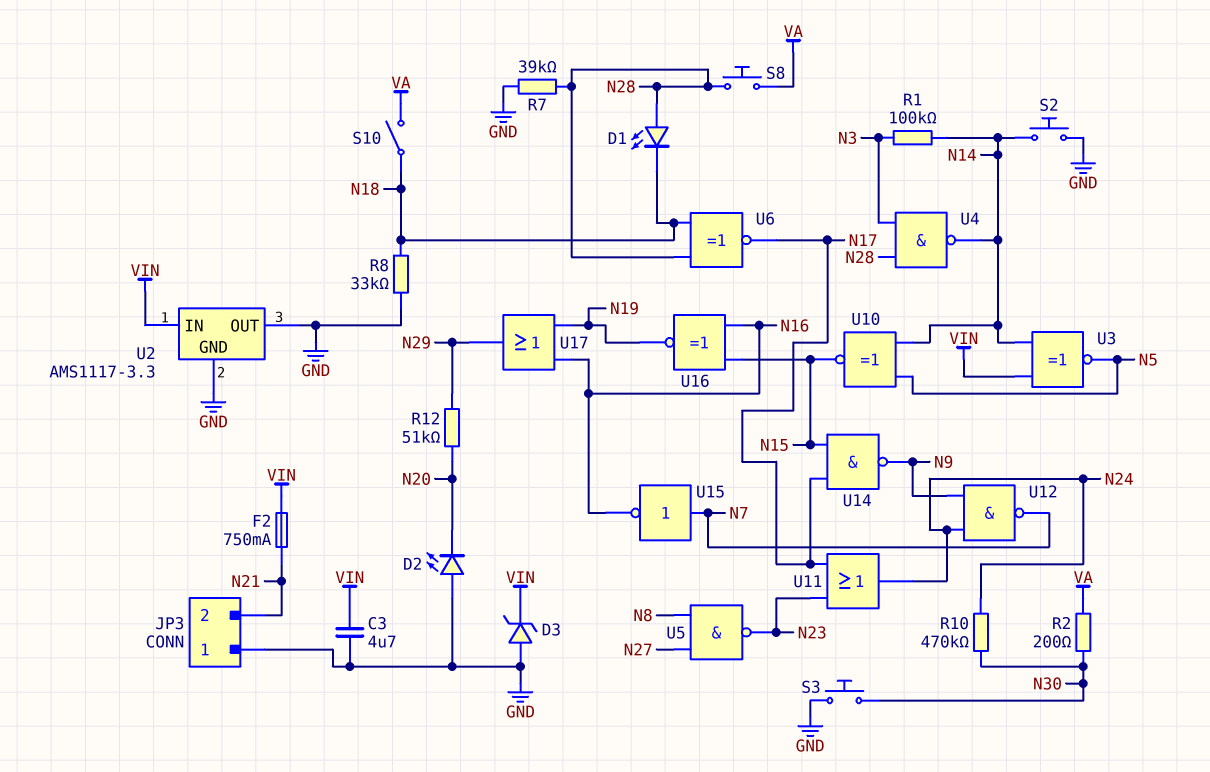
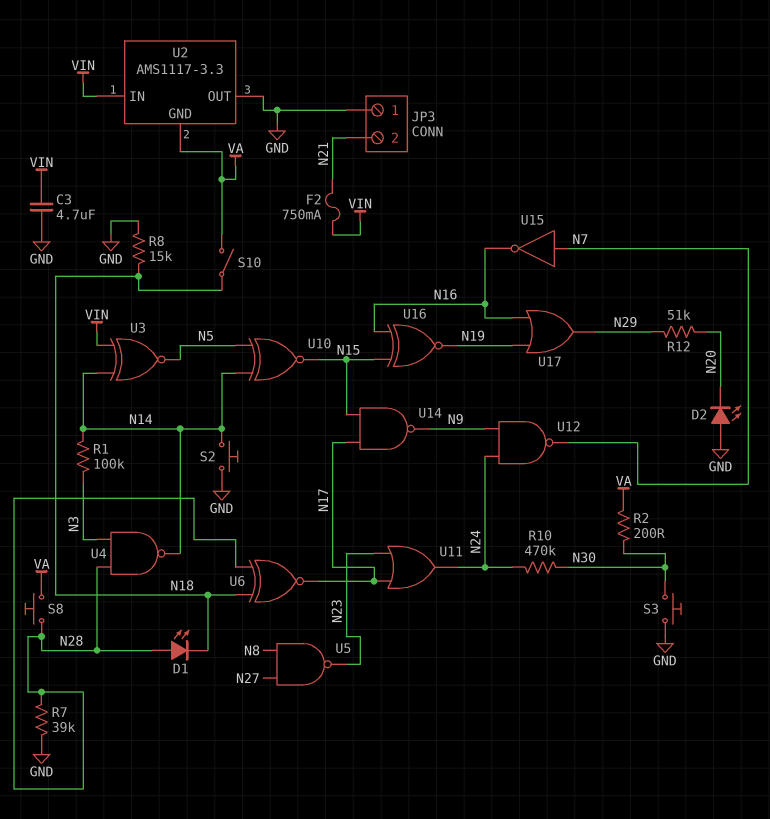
D3: zener (A GND, K VIN) -> none
R8: 33k (GND, N18) -> 15k (GND, N18)
U2 pin GND: GND -> VA

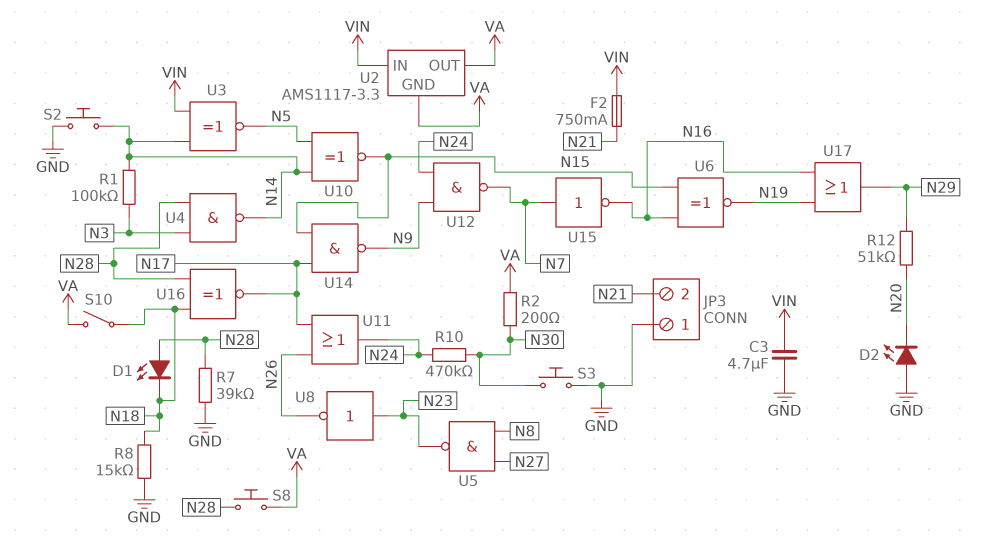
U2 pin OUT: GND -> VA
U6: XNOR (in N18, in N28, out N17) -> XNOR (in N15, in N16, out N19)
U8: none -> NOT (in N23, out N26)
U11: OR (in N17, in N23, out N24) -> OR (in N17, in N26, out N24)
U16: XNOR (in N15, in N16, out N19) -> XNOR (in N18, in N28, out N17)

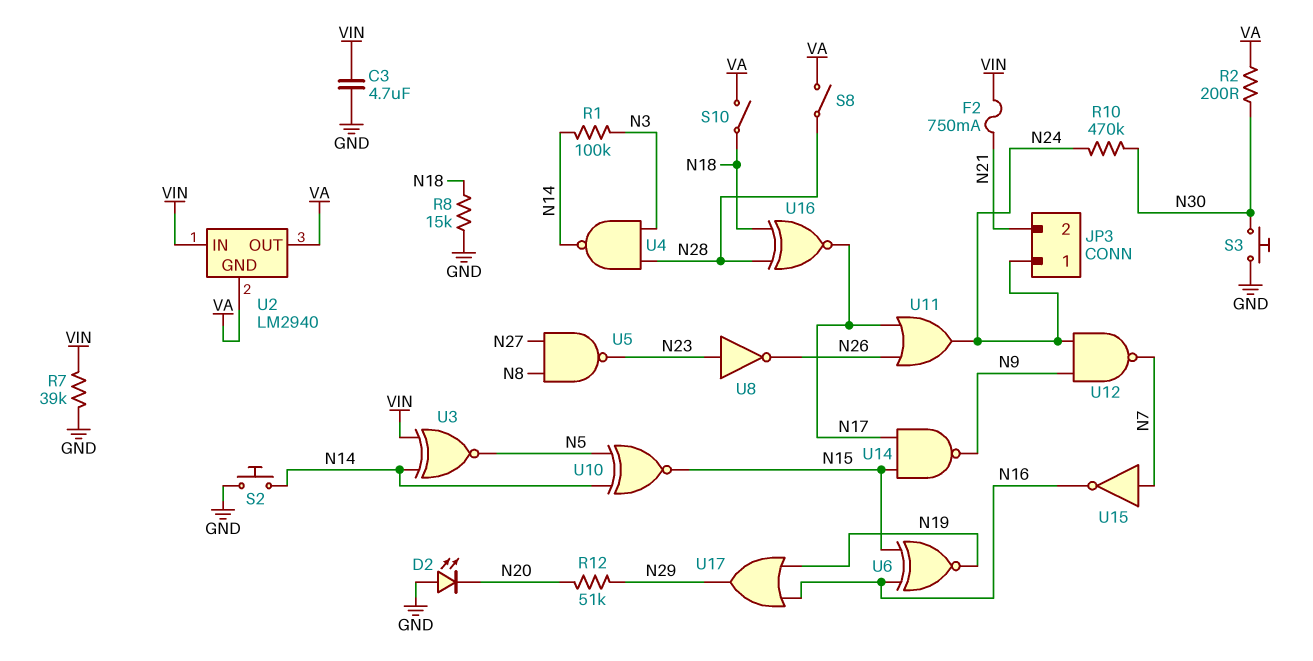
D1: LED (A N28, K N18) -> none
JP3 pin 1: GND -> N24
R7: 39k (GND, N28) -> 39k (GND, VIN)
S8: button (N28, VA) -> switch (N28, VA)
U2: AMS1117-3.3 -> LM2940

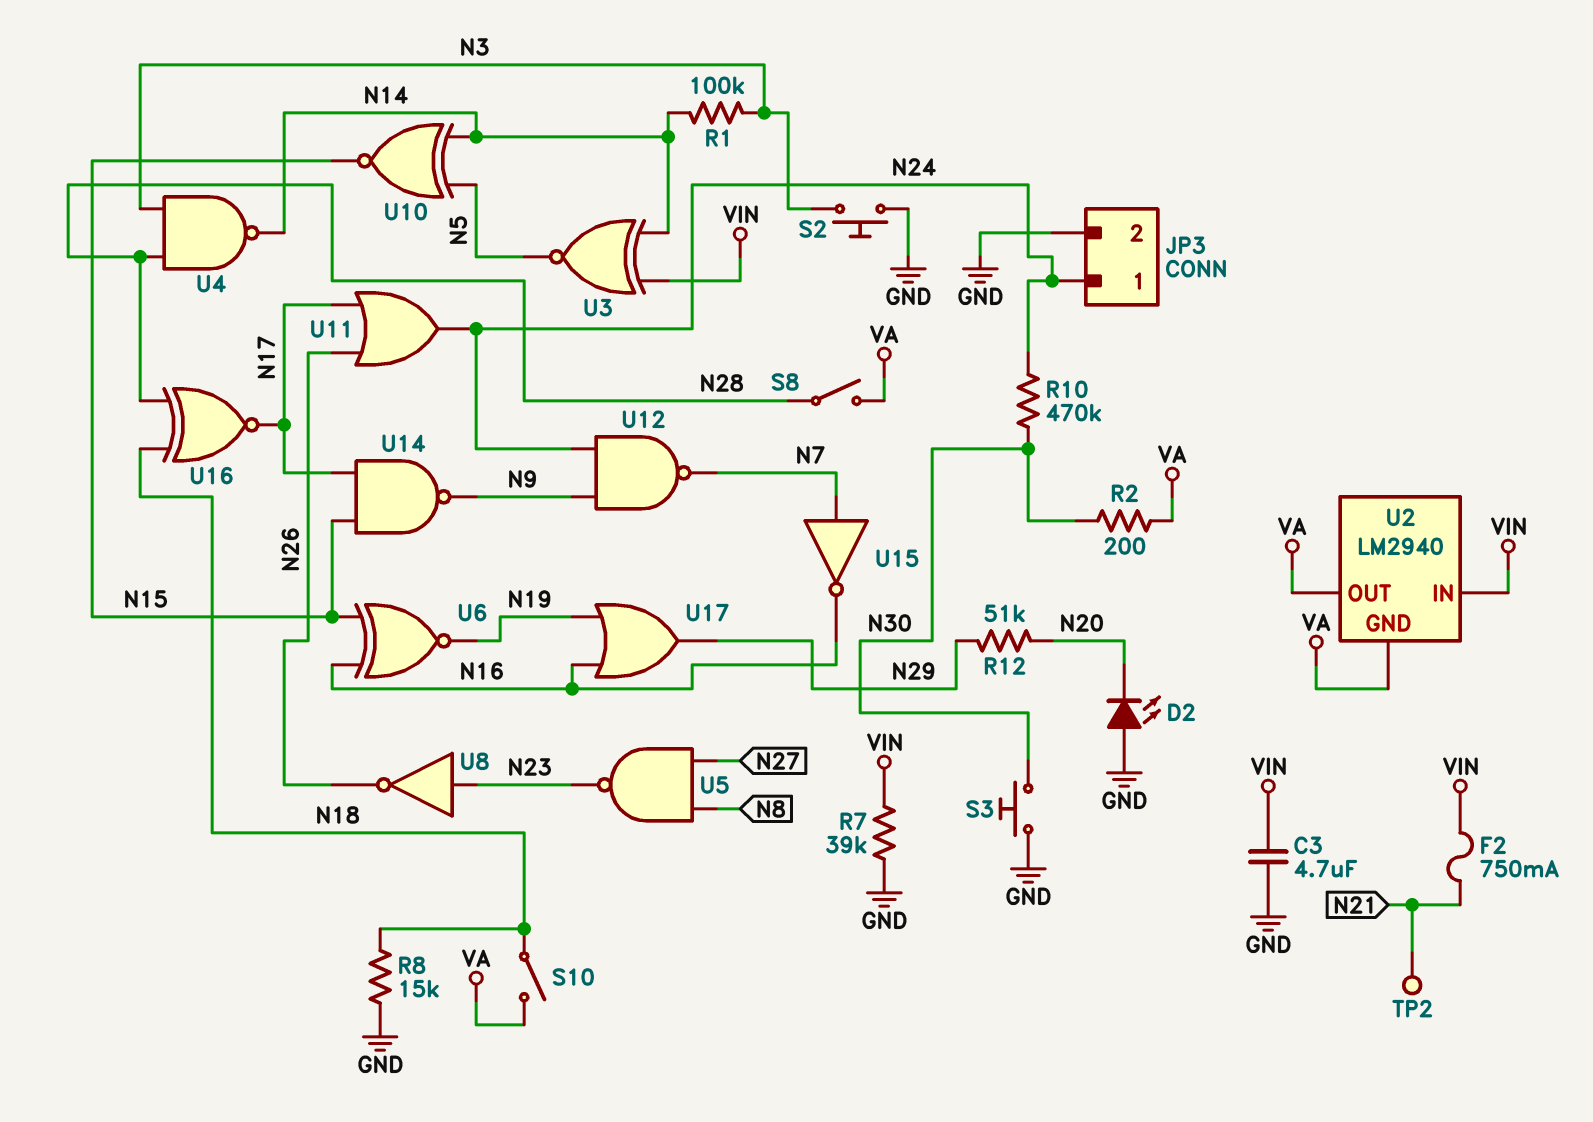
JP3 pin 2: N21 -> GND
S2: button (GND, N14) -> button (GND, N3)
TP2: none -> test point (N21)

